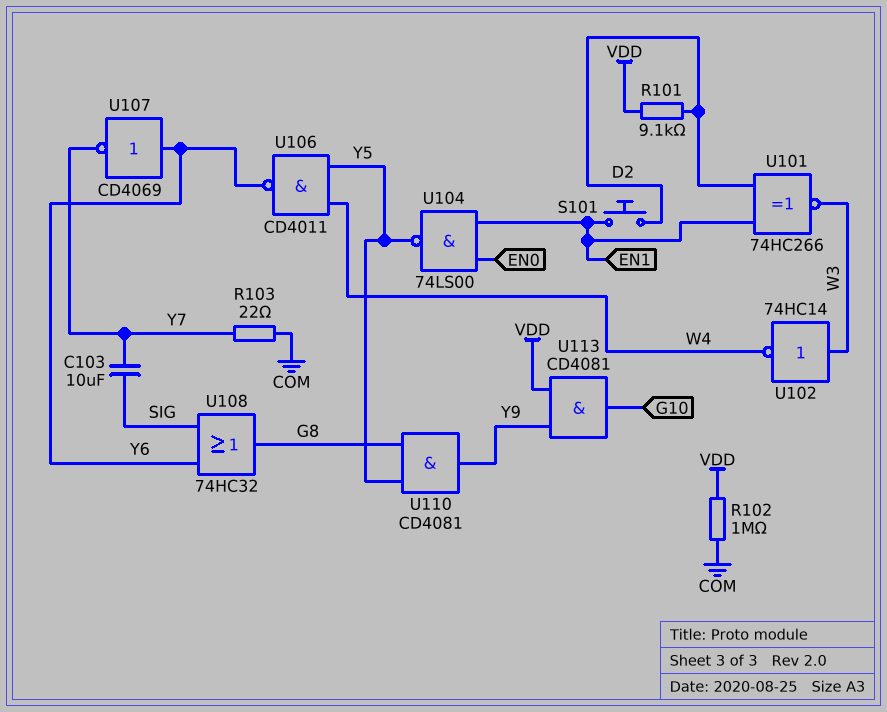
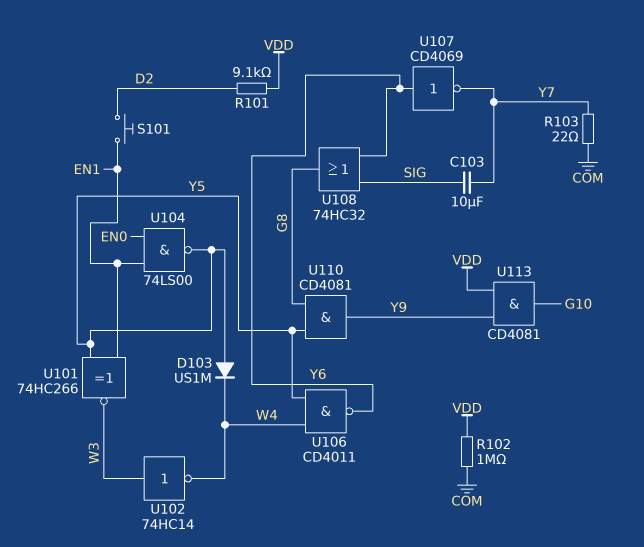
D103: none -> diode US1M (A Y5, K W4)
U101: XNOR 74HC266 (in D2, in EN1, out W3) -> XNOR 74HC266 (in EN1, in Y5, out W3)

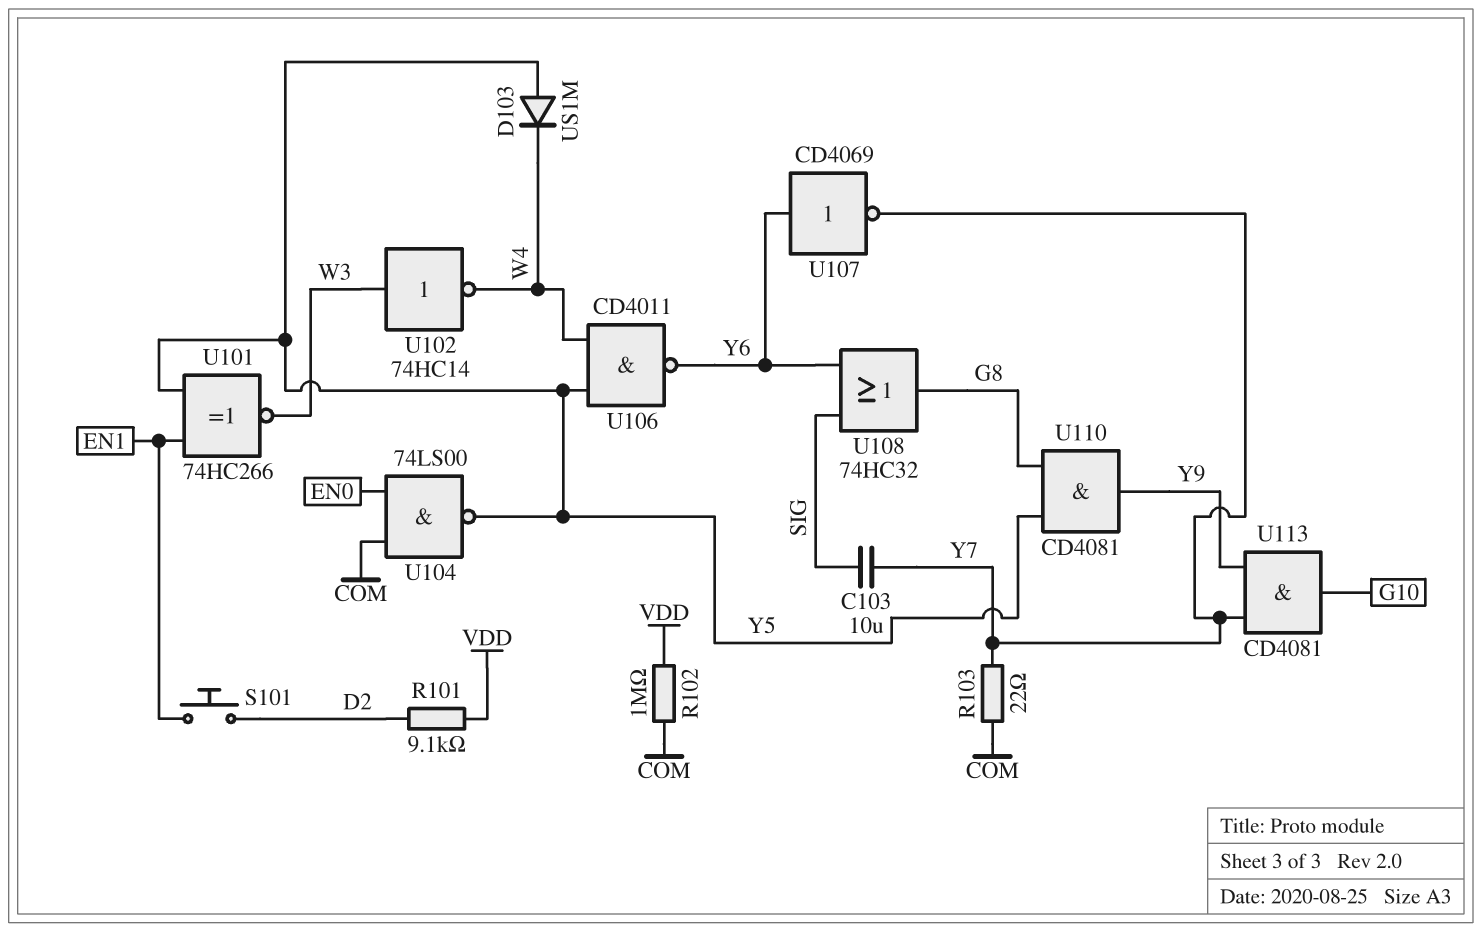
U104: NAND 74LS00 (in EN0, in EN1, out Y5) -> NAND 74LS00 (in COM, in EN0, out Y5)
U113: AND CD4081 (in VDD, in Y9, out G10) -> AND CD4081 (in Y7, in Y9, out G10)

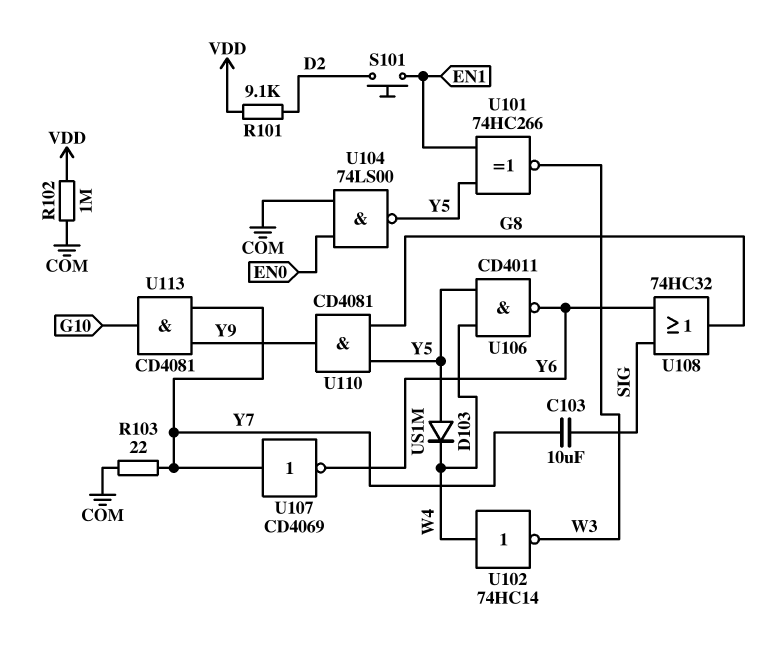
U102: NOT 74HC14 (in W3, out W4) -> NOT 74HC14 (in W4, out W3)
U107: NOT CD4069 (in Y6, out Y7) -> NOT CD4069 (in Y7, out Y6)

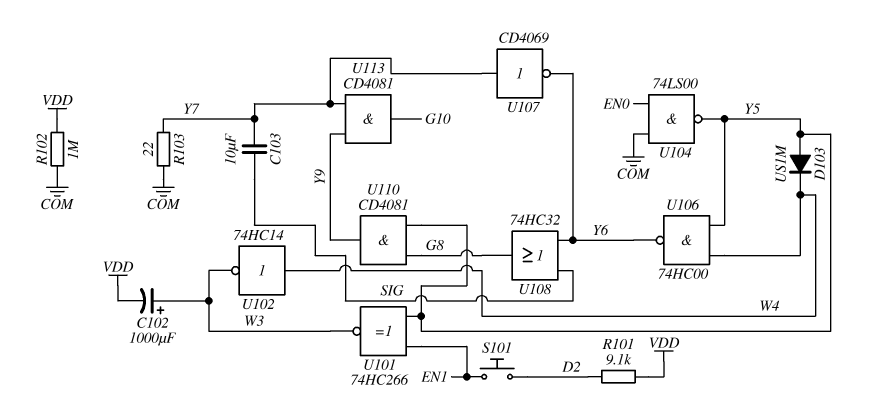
C102: none -> 1000uF (plus W3, minus VDD)
U106: NAND CD4011 (in W4, in Y5, out Y6) -> NAND 74HC00 (in W4, in Y5, out Y6)

